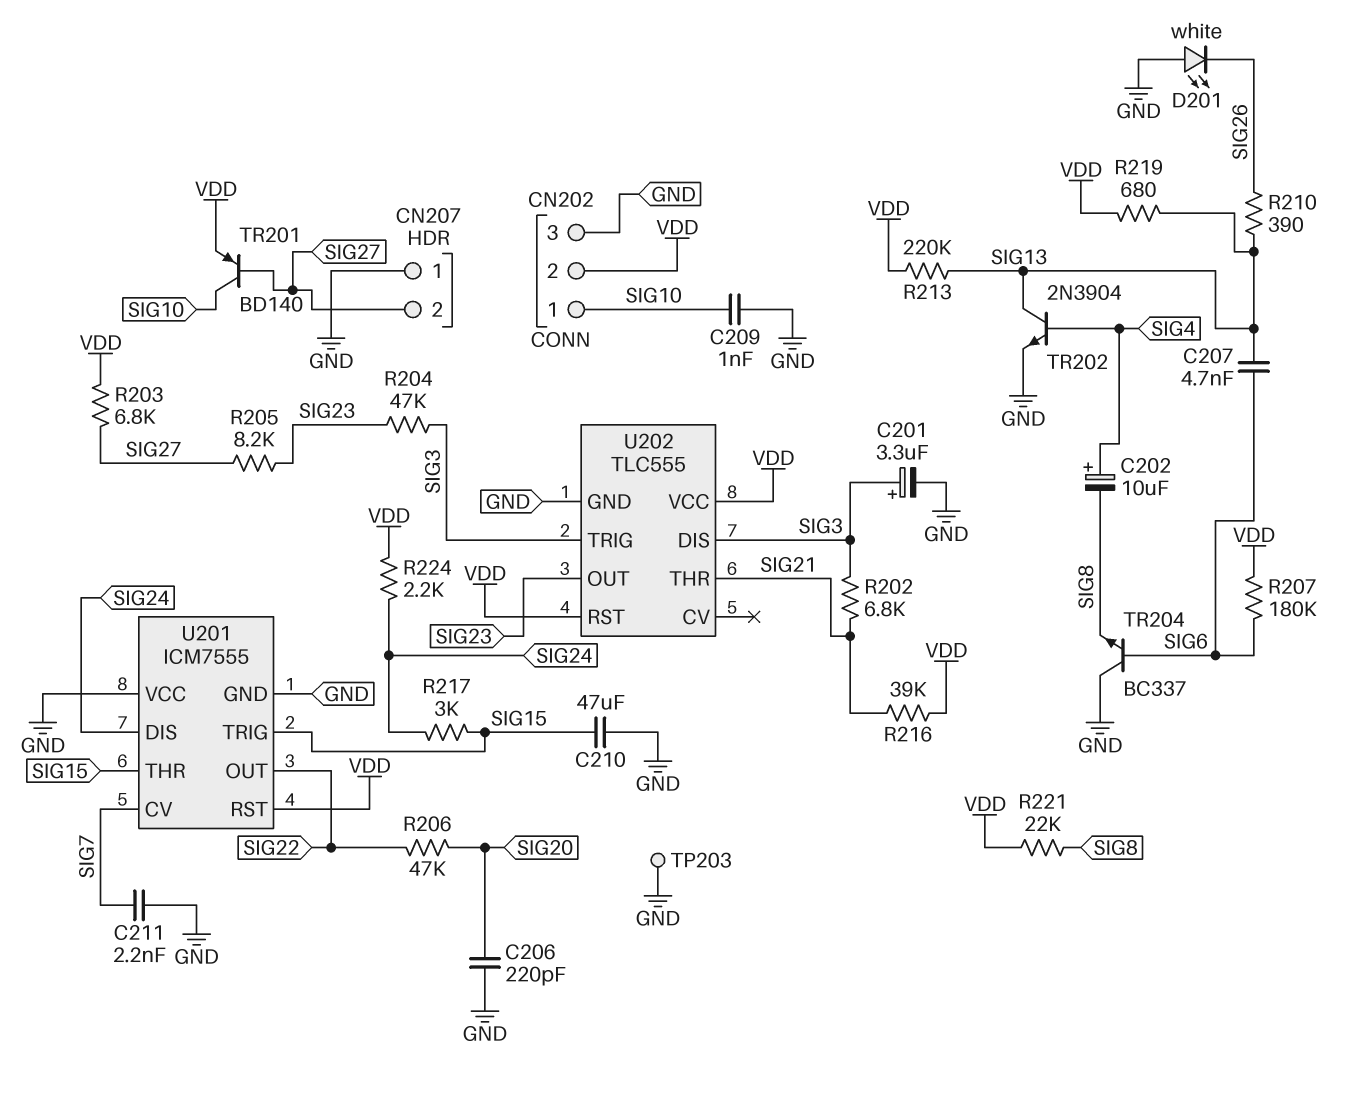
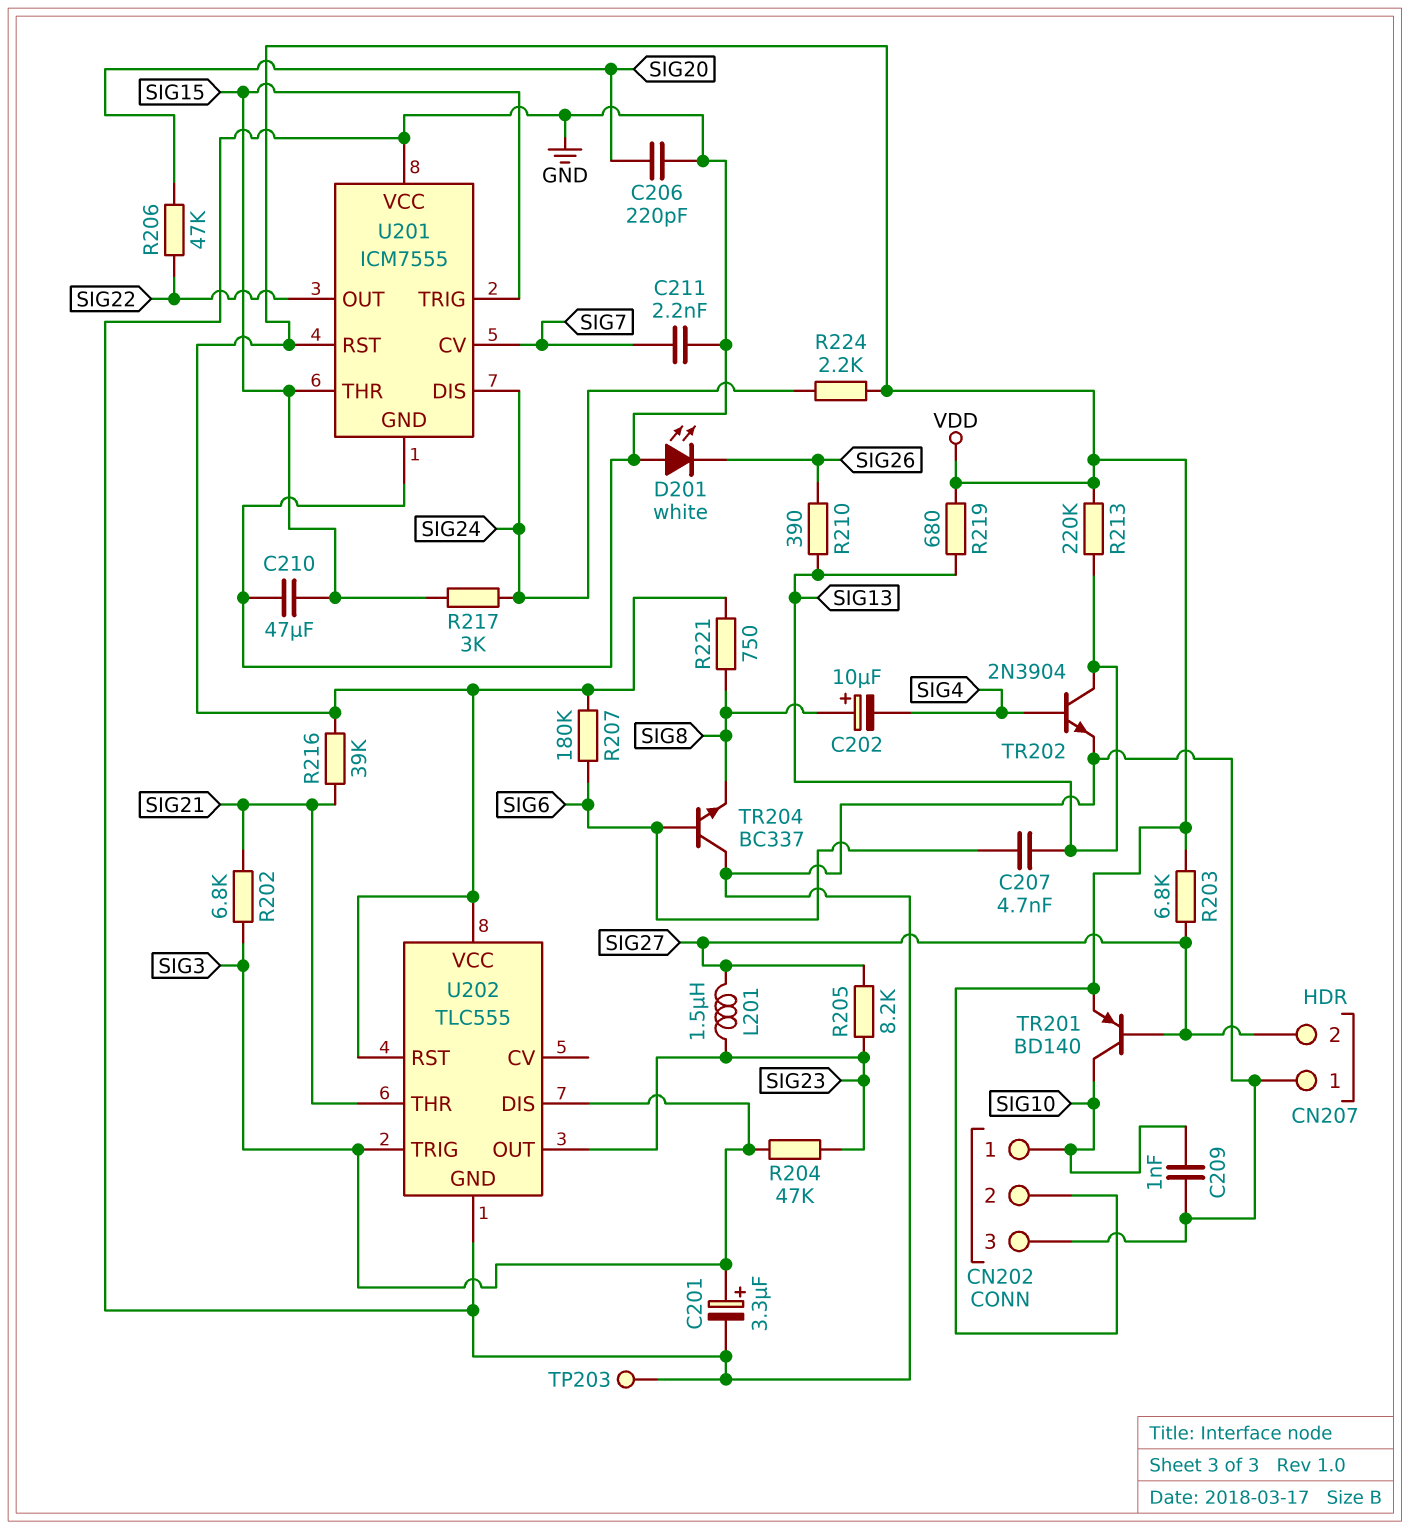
C202: 10uF (plus SIG4, minus SIG8) -> 10uF (plus SIG8, minus SIG4)
L201: none -> 1.5uH (SIG23, SIG27)
R221: 22k (SIG8, VDD) -> 750 (SIG8, VDD)

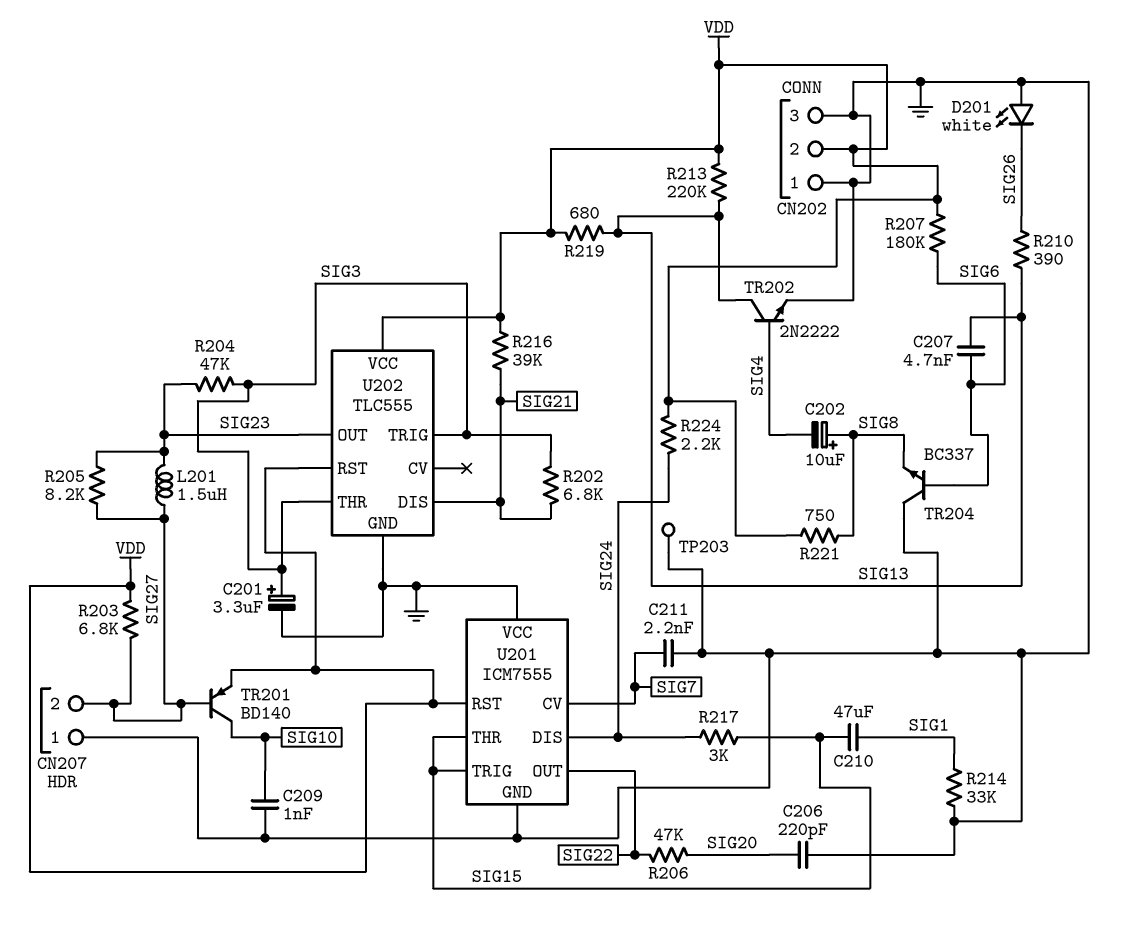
C210: 47uF (GND, SIG15) -> 47uF (SIG1, SIG15)
CN202 pin 1: SIG10 -> GND
R214: none -> 33k (GND, SIG1)
TR202: NPN 2N3904 (B SIG4, C SIG13, E GND) -> NPN 2N2222 (B SIG4, C SIG13, E GND)
U202 pin DIS: SIG3 -> SIG21
U202 pin THR: SIG21 -> SIG3

